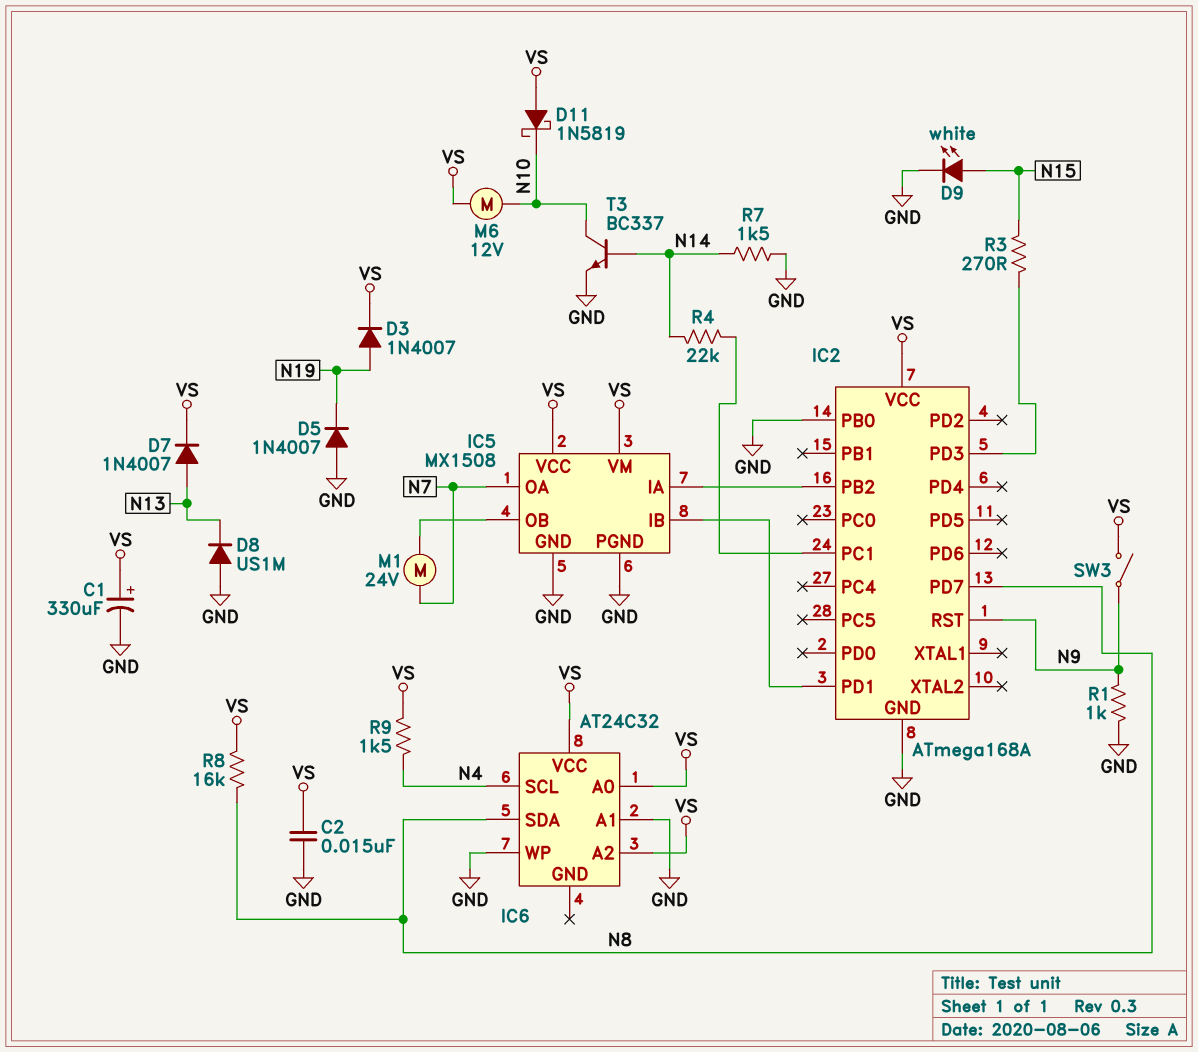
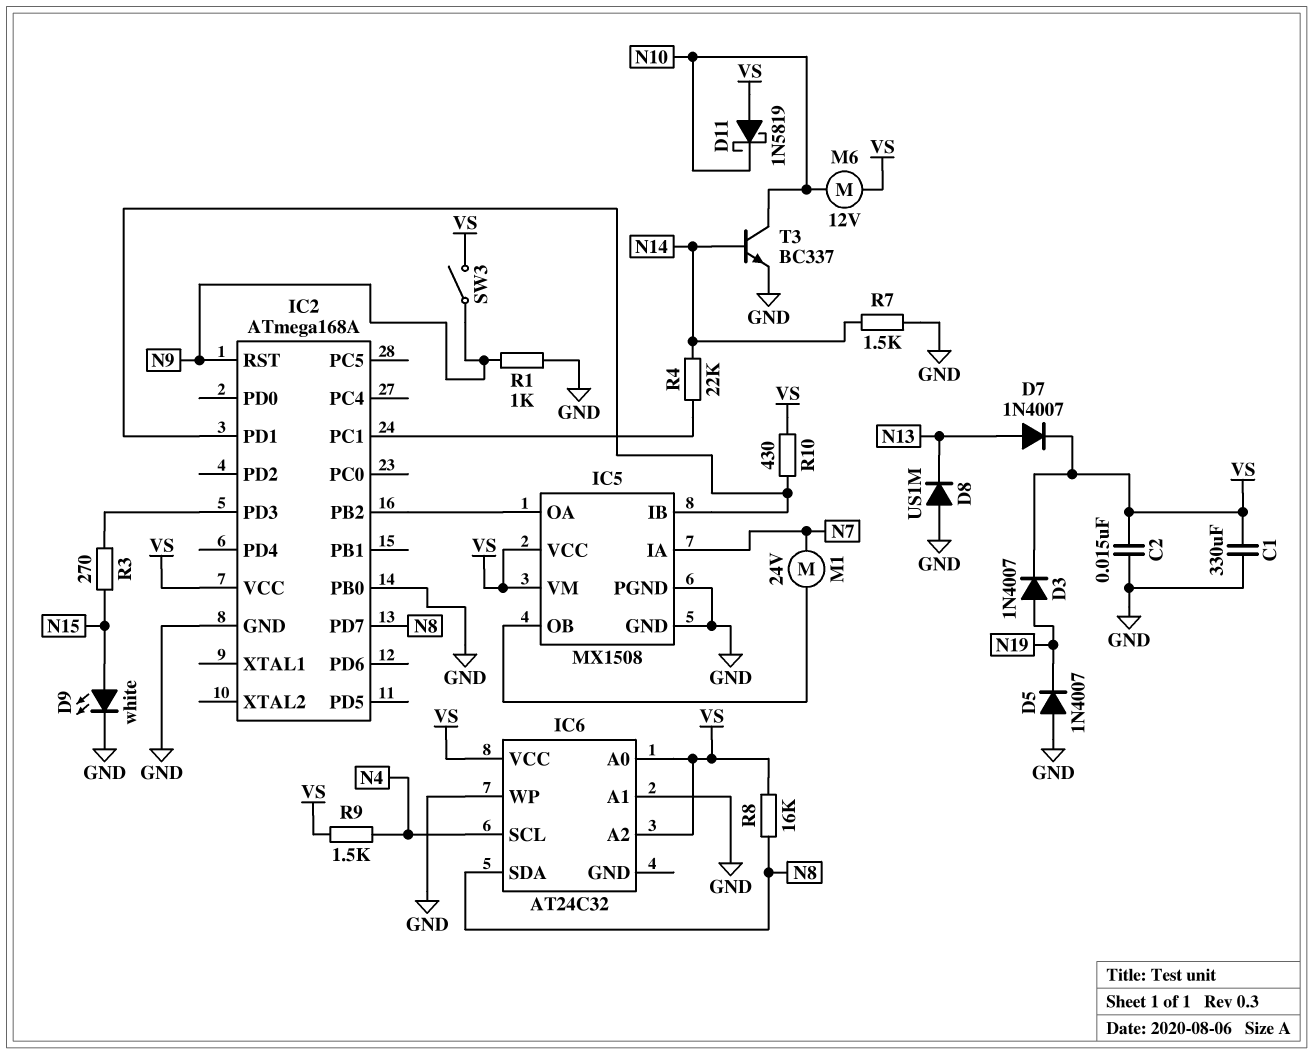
C1: 330uF (plus VS, minus GND) -> 330uF (GND, VS)
IC5 pin IA: IC2/PB2 -> N7
IC5 pin OA: N7 -> IC2/PB2
R10: none -> 430 (IC2/PD1, VS)

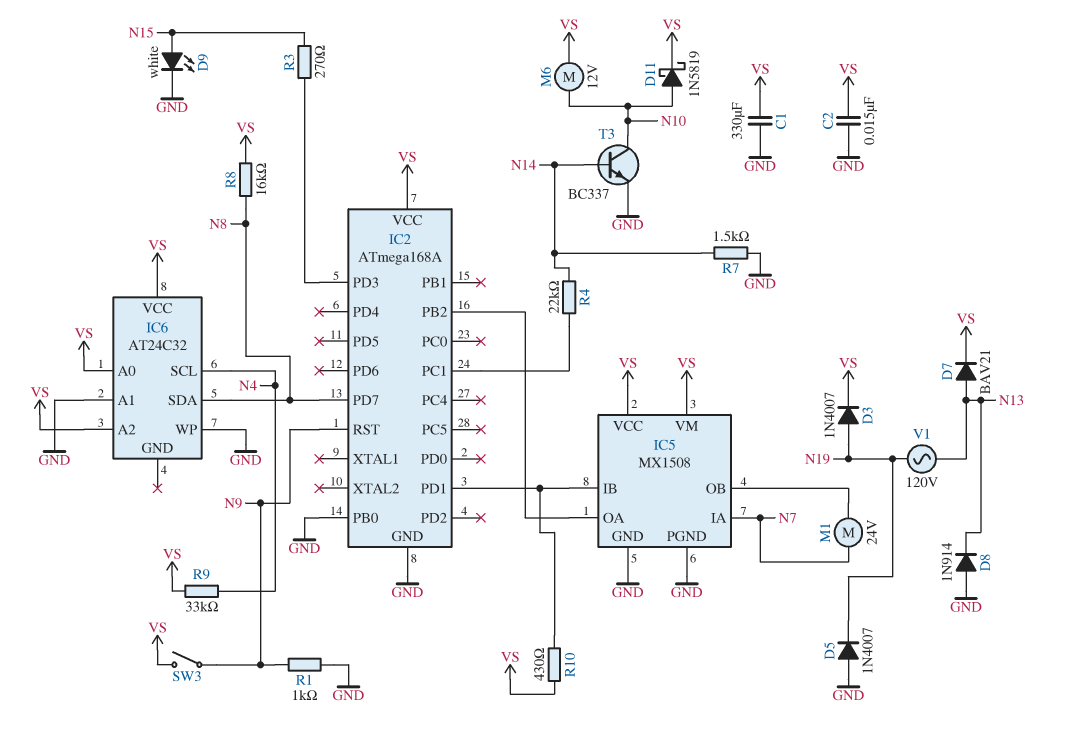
D7: diode 1N4007 (A N13, K VS) -> diode BAV21 (A N13, K VS)
D8: diode US1M (A GND, K N13) -> diode 1N914 (A GND, K N13)
D11: schottky 1N5819 (A VS, K N10) -> schottky 1N5819 (A N10, K VS)
R9: 1.5k (N4, VS) -> 33k (N4, VS)
V1: none -> AC 120V (N13, N19)

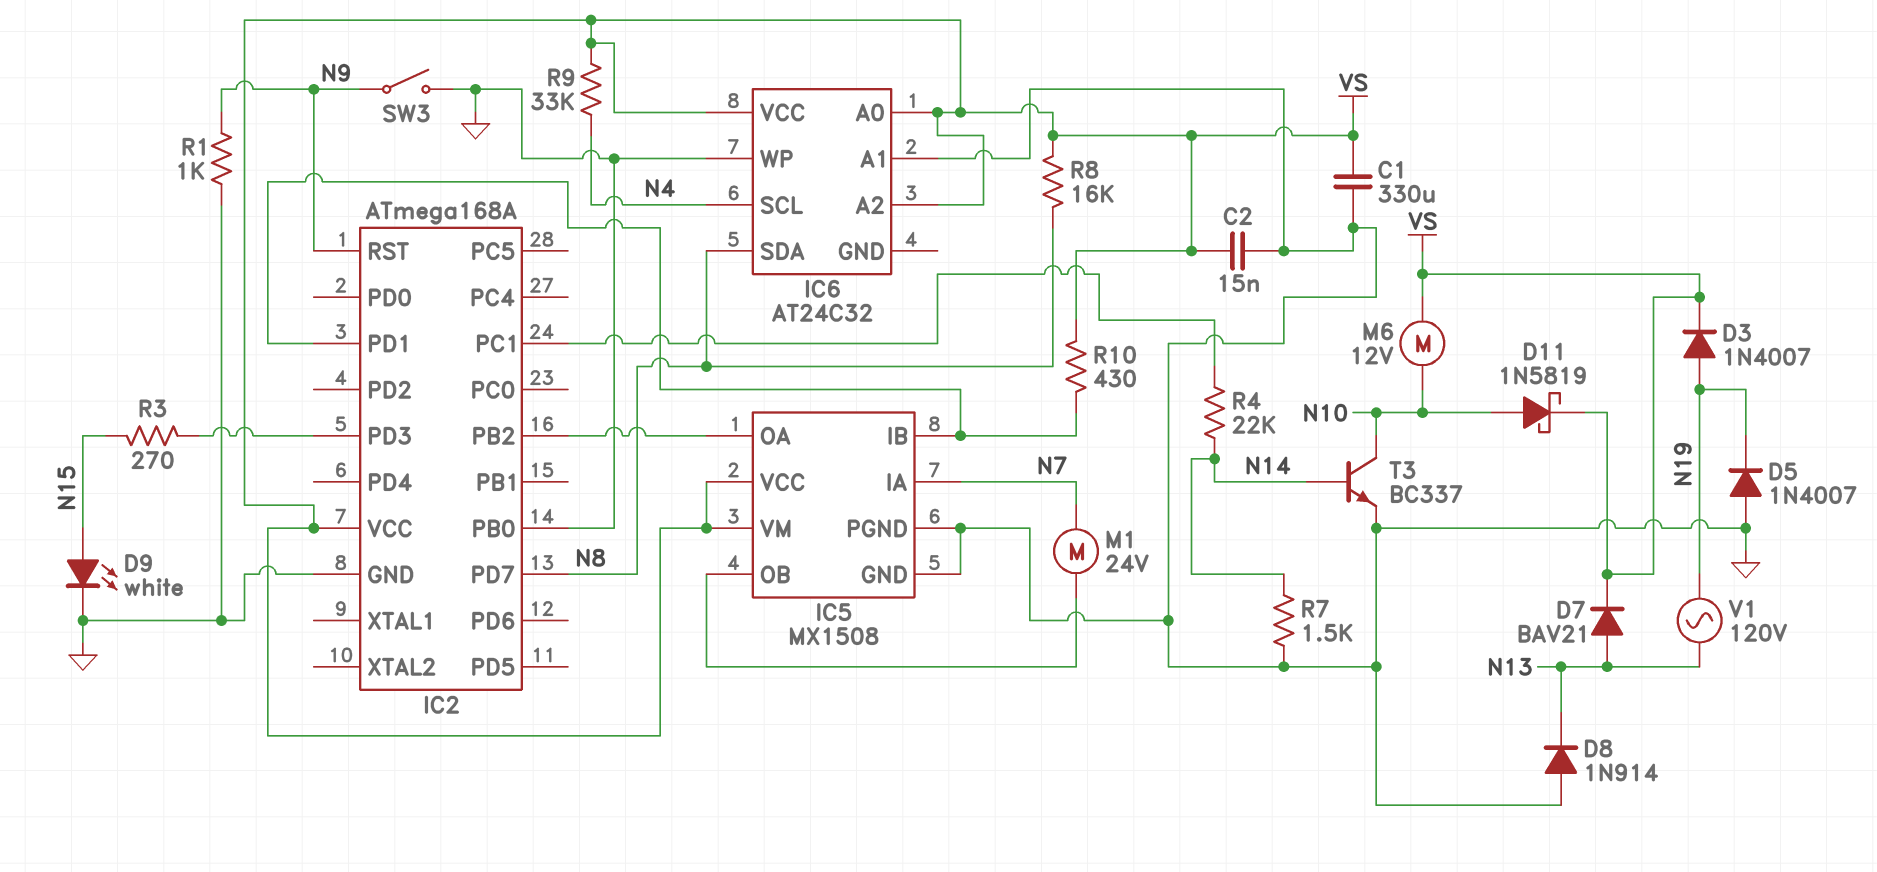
SW3: switch (N9, VS) -> switch (GND, N9)

